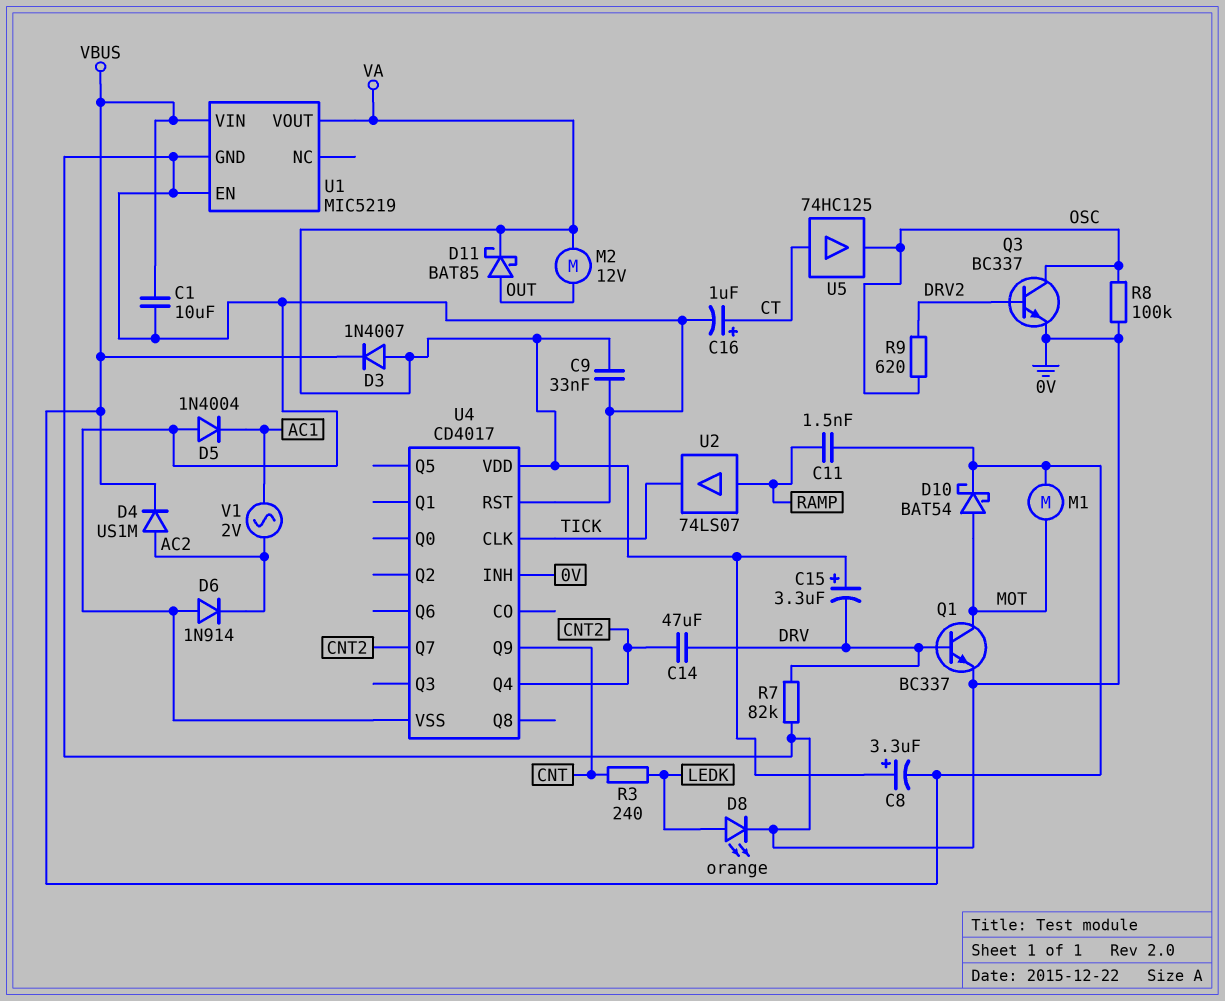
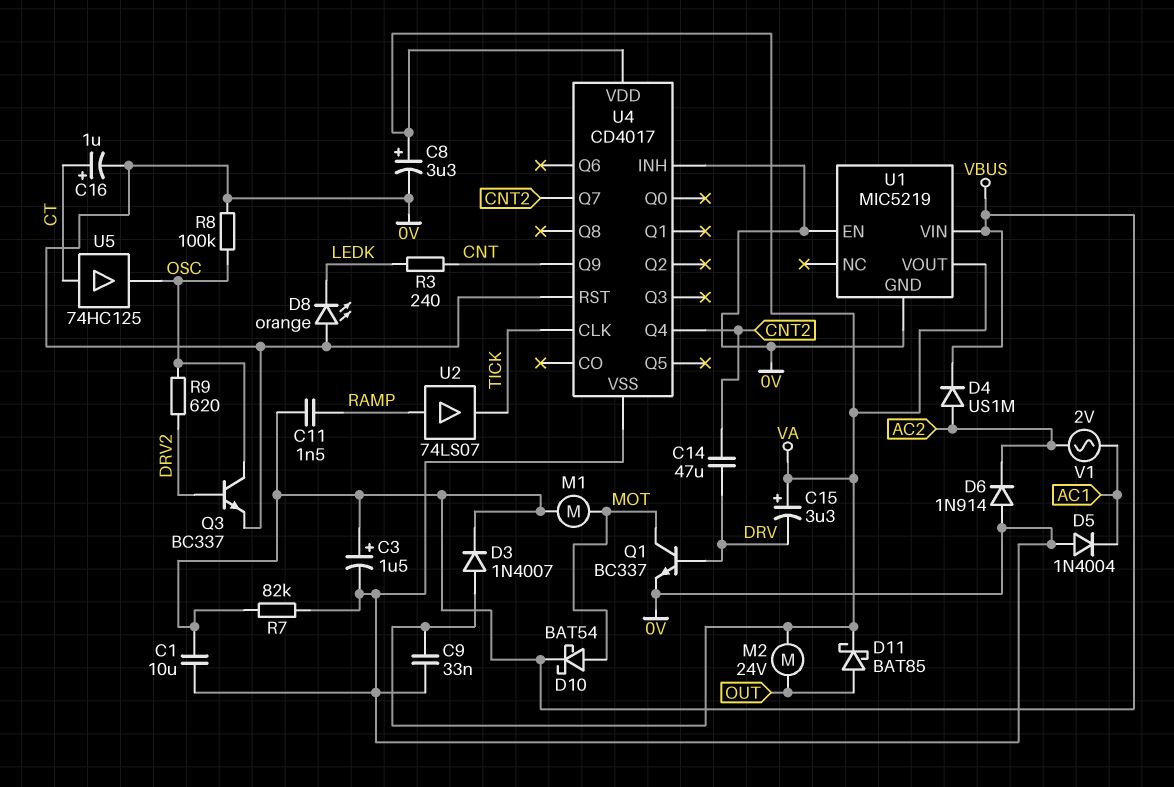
C3: none -> 1.5uF (plus VBUS, minus 0V)
C8: 3.3uF (plus VA, minus VBUS) -> 3.3uF (plus VA, minus 0V)
D8: LED orange (A LEDK, K 0V) -> LED orange (A 0V, K LEDK)
M2: motor 12V (OUT, VA) -> motor 24V (OUT, VA)
R7: 82k (0V, DRV) -> 82k (0V, VBUS)

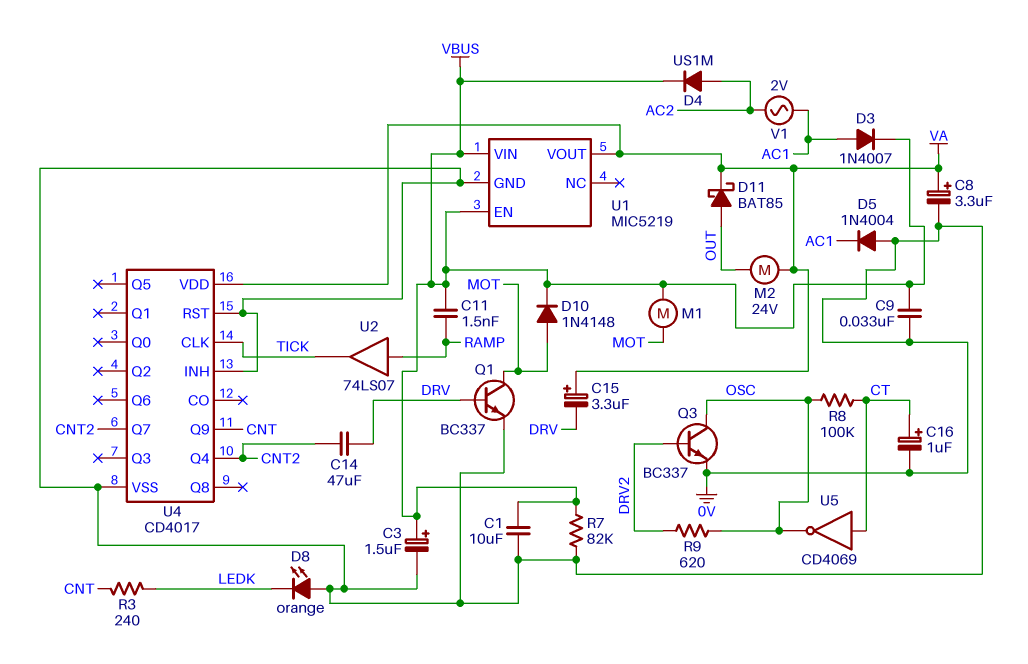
C9: 33nF (0V, VA) -> 33nF (0V, VBUS)
D3: diode 1N4007 (A VA, K VBUS) -> diode 1N4007 (A AC1, K VBUS)
D6: diode 1N914 (A 0V, K AC2) -> none
D10: schottky BAT54 (A MOT, K VBUS) -> diode 1N4148 (A MOT, K VBUS)
R8: 100k (0V, OSC) -> 100k (CT, OSC)
U1 pin EN: 0V -> VBUS
U5: buffer 74HC125 (in CT, out OSC) -> NOT CD4069 (in CT, out OSC)

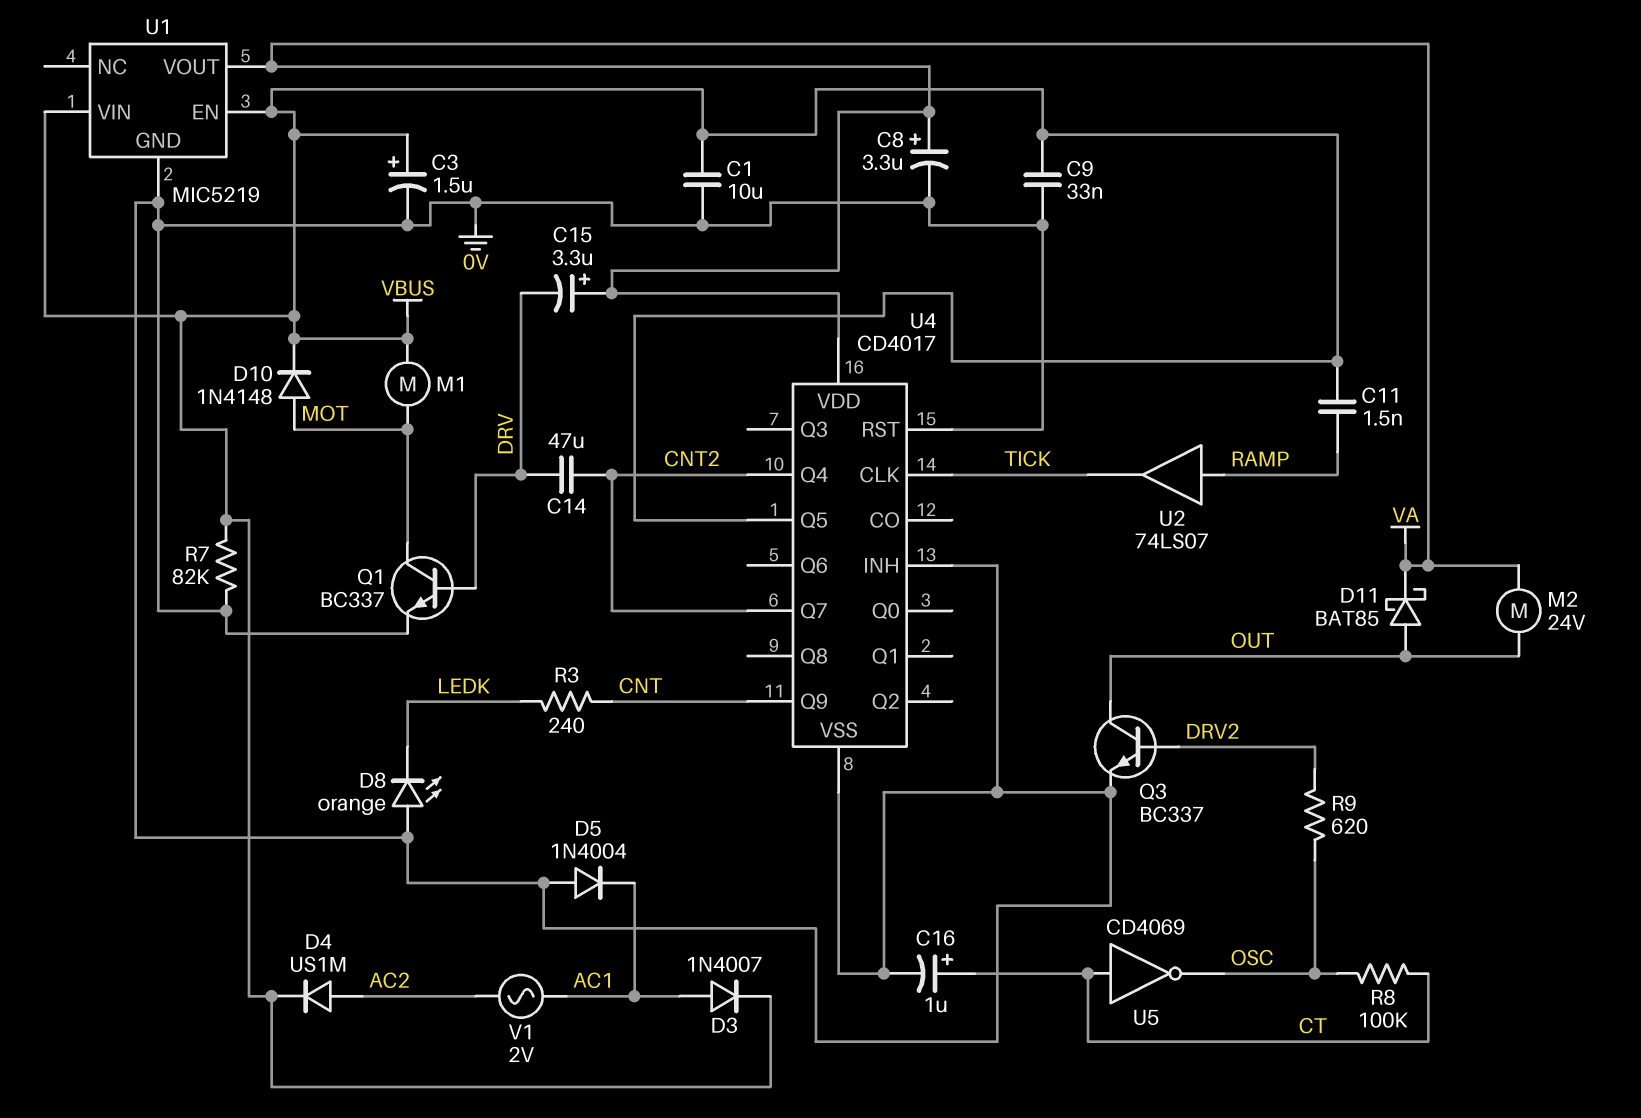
Q3: NPN BC337 (B DRV2, C OSC, E 0V) -> NPN BC337 (B DRV2, C OUT, E 0V)
U4 pin Q5: none -> VBUS

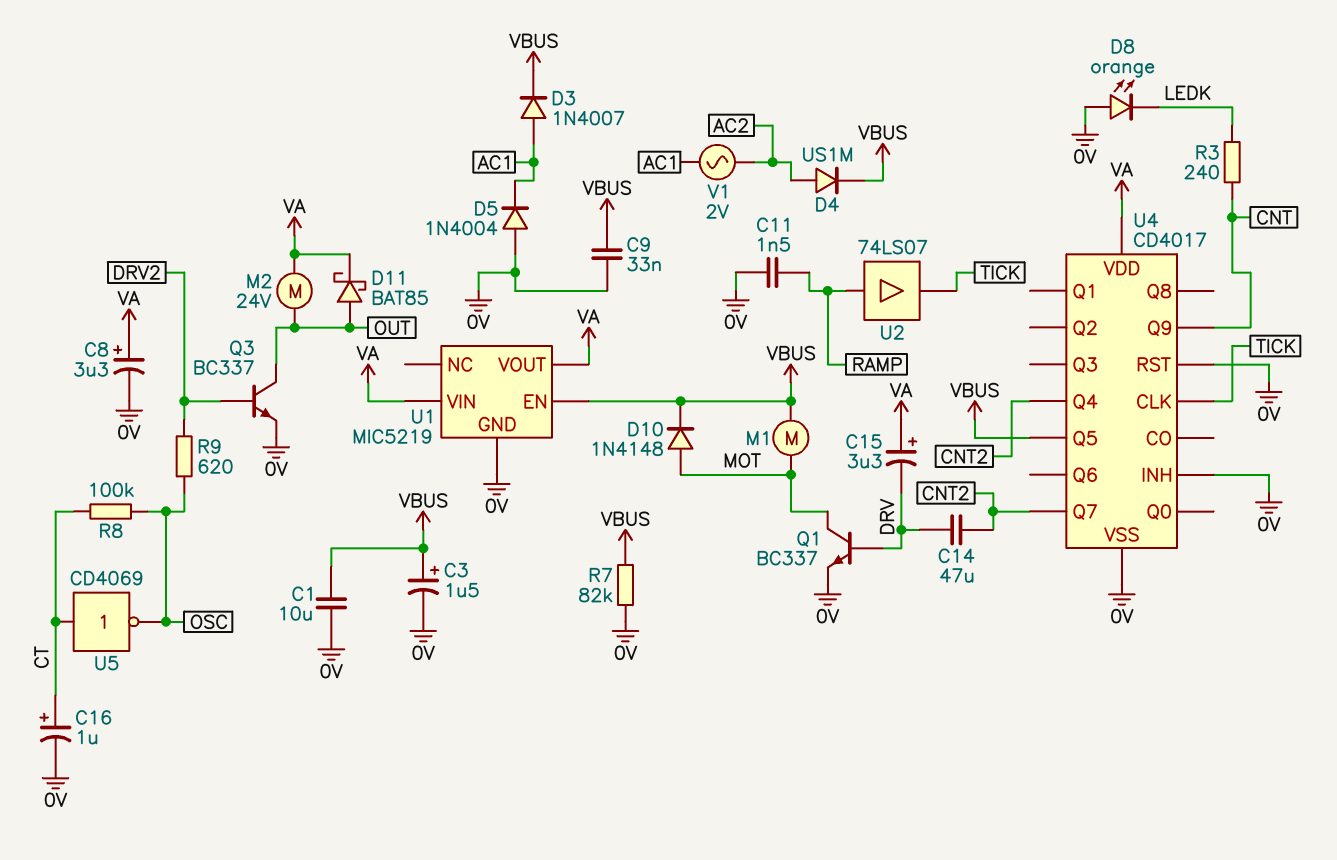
C11: 1.5nF (RAMP, VBUS) -> 1.5nF (0V, RAMP)
U1 pin VIN: VBUS -> VA

